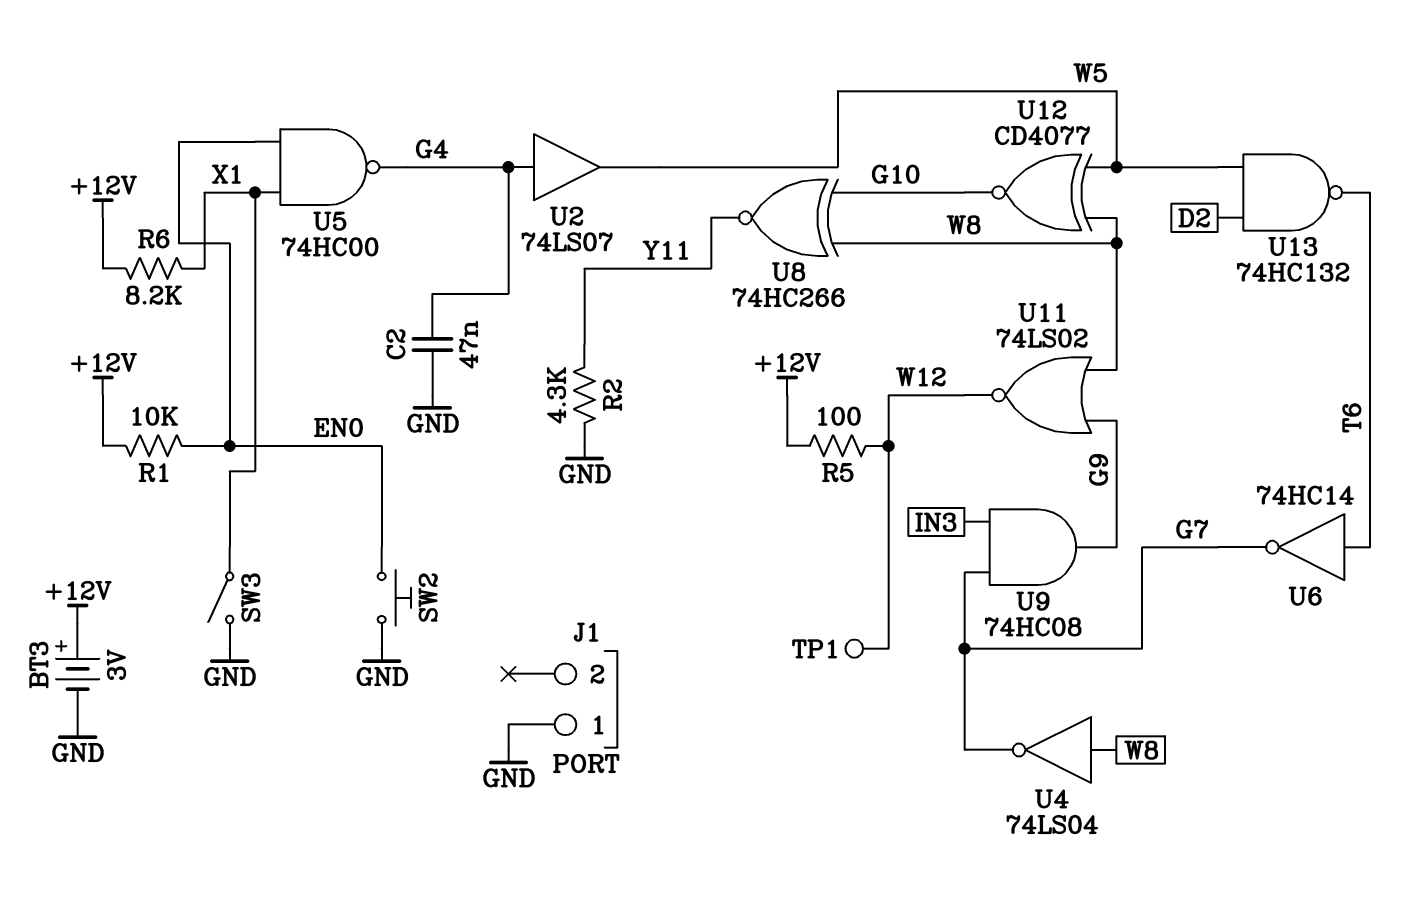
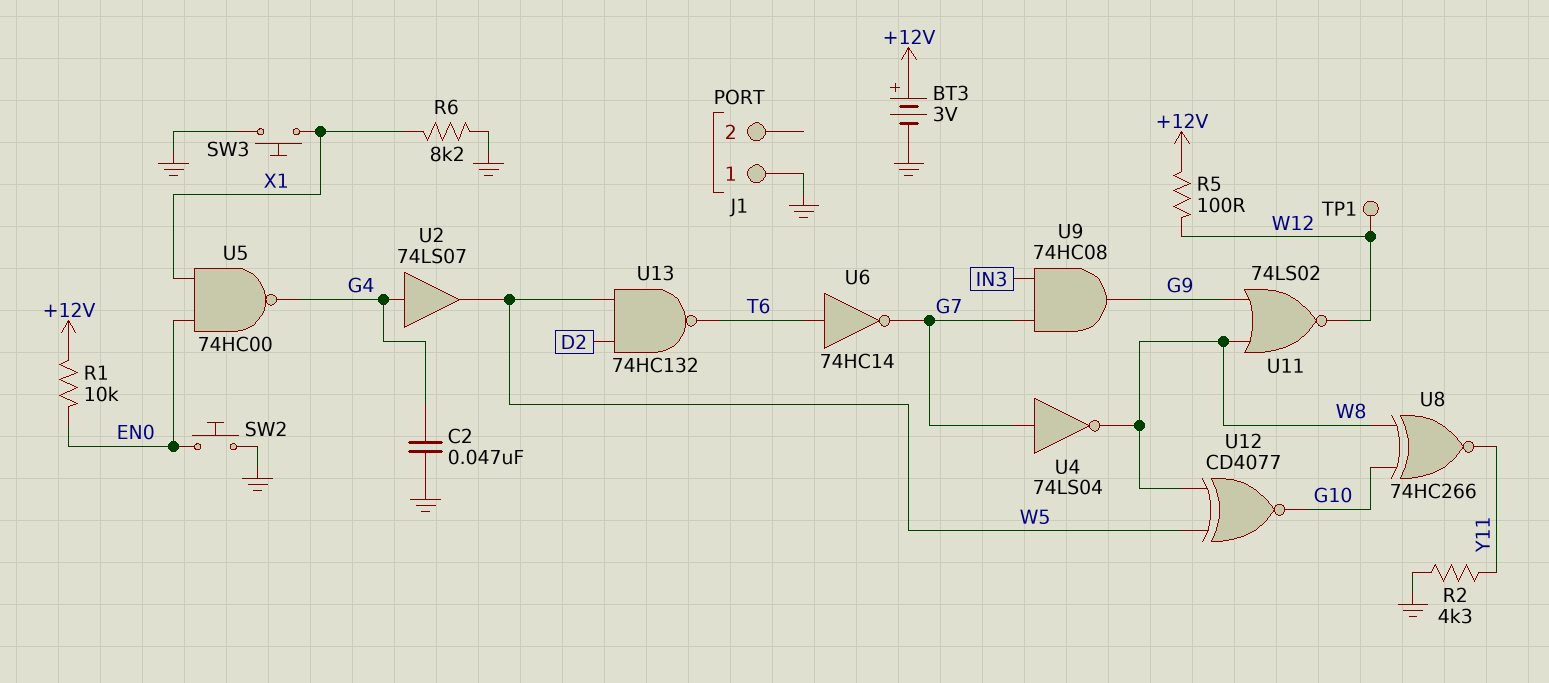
R6: 8.2k (+12V, X1) -> 8.2k (GND, X1)
SW3: switch (GND, X1) -> button (GND, X1)
U4: NOT 74LS04 (in W8, out G7) -> NOT 74LS04 (in G7, out W8)

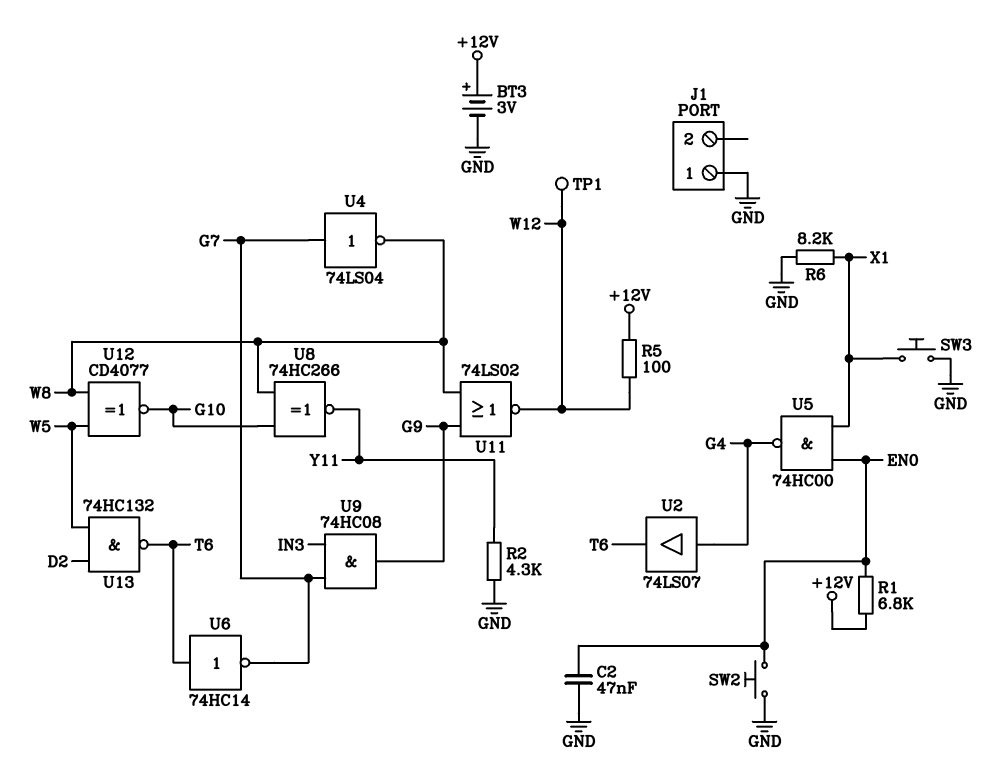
C2: 47nF (G4, GND) -> 47nF (EN0, GND)
R1: 10k (+12V, EN0) -> 6.8k (+12V, EN0)
U2: buffer 74LS07 (in G4, out W5) -> buffer 74LS07 (in G4, out T6)

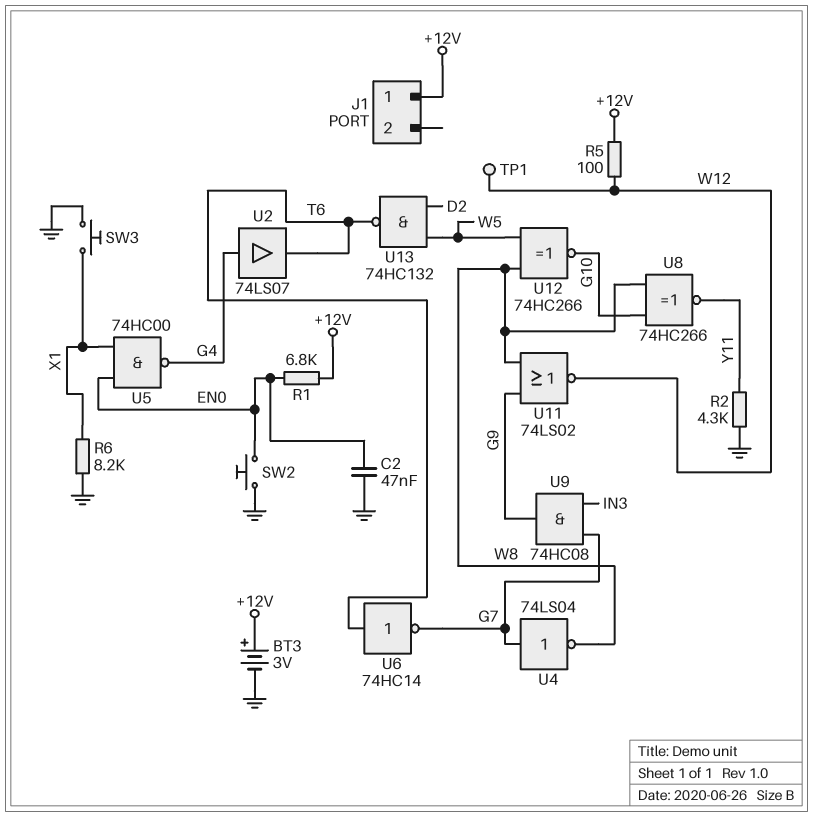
J1 pin 1: GND -> +12V
U12: XNOR CD4077 (in W5, in W8, out G10) -> XNOR 74HC266 (in W5, in W8, out G10)

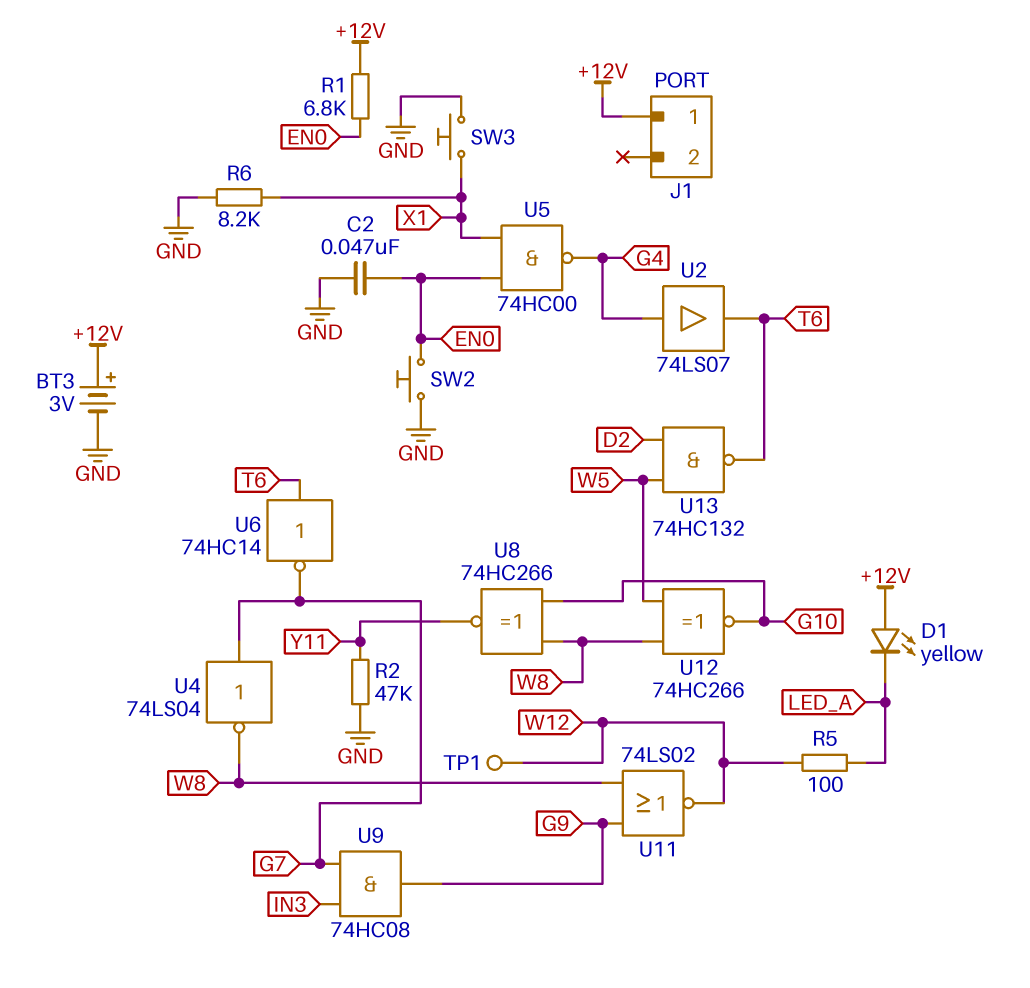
D1: none -> LED yellow (A +12V, K LED_A)
R2: 4.3k (GND, Y11) -> 47k (GND, Y11)
R5: 100 (+12V, W12) -> 100 (LED_A, W12)

